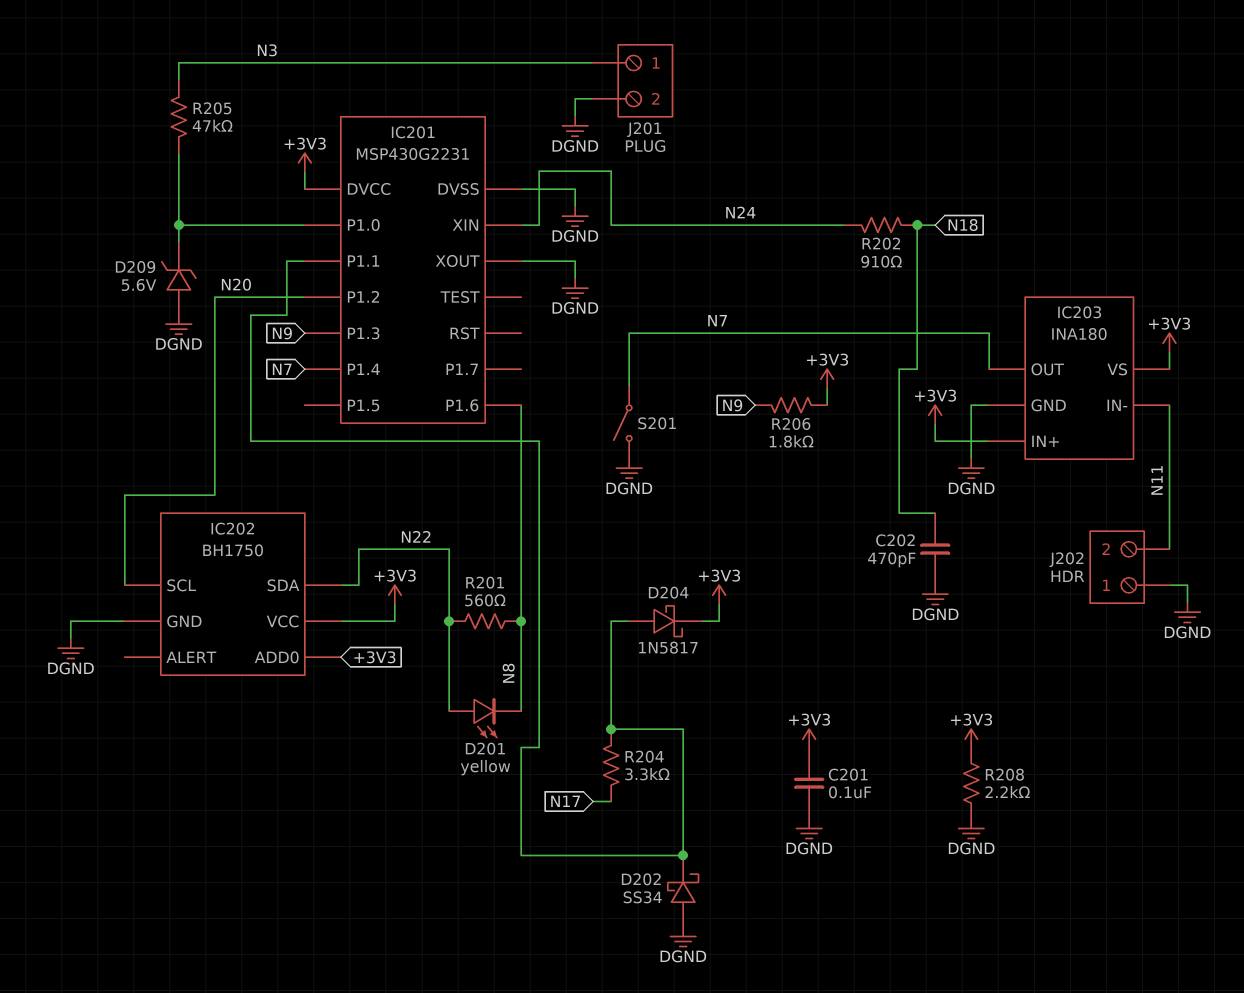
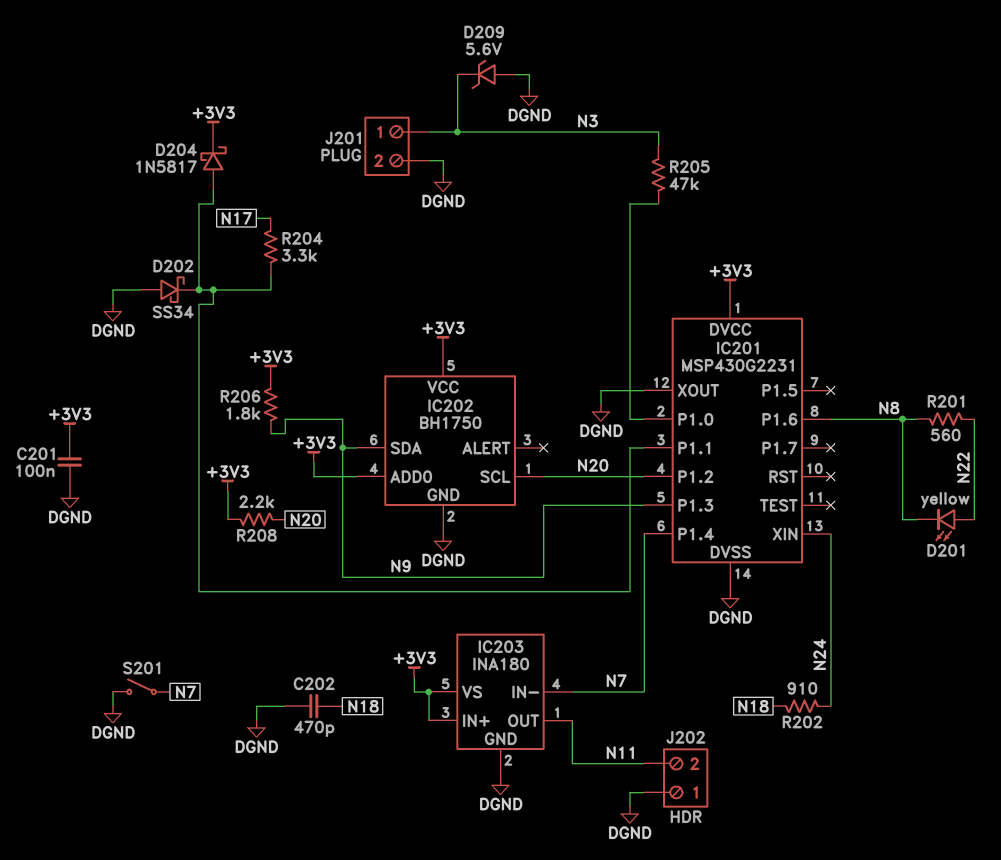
D209: zener 5.6V (A DGND, K IC201/P1.0) -> zener 5.6V (A DGND, K N3)
IC202 pin SDA: N22 -> N9
IC203 pin IN-: N11 -> N7
IC203 pin OUT: N7 -> N11
R208: 2.2k (+3V3, DGND) -> 2.2k (+3V3, N20)

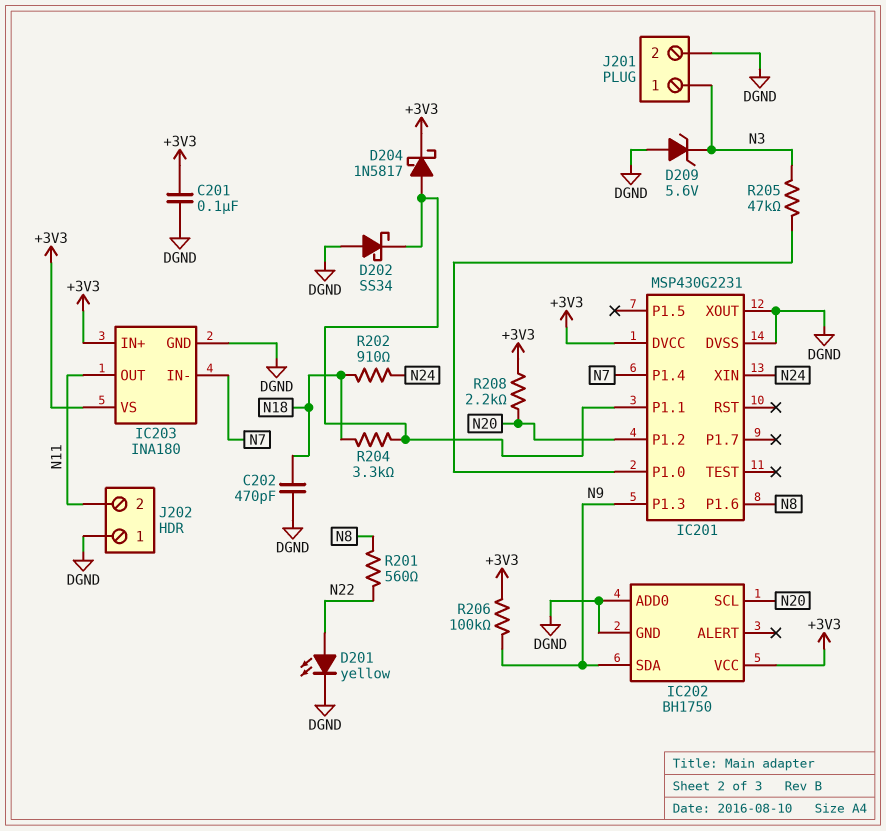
D201: LED yellow (A N22, K N8) -> LED yellow (A N22, K DGND)
IC202 pin ADD0: +3V3 -> DGND
R204: 3.3k (IC201/P1.1, N17) -> 3.3k (IC201/P1.1, N18)
R206: 1.8k (+3V3, N9) -> 100k (+3V3, N9)
S201: switch (DGND, N7) -> none

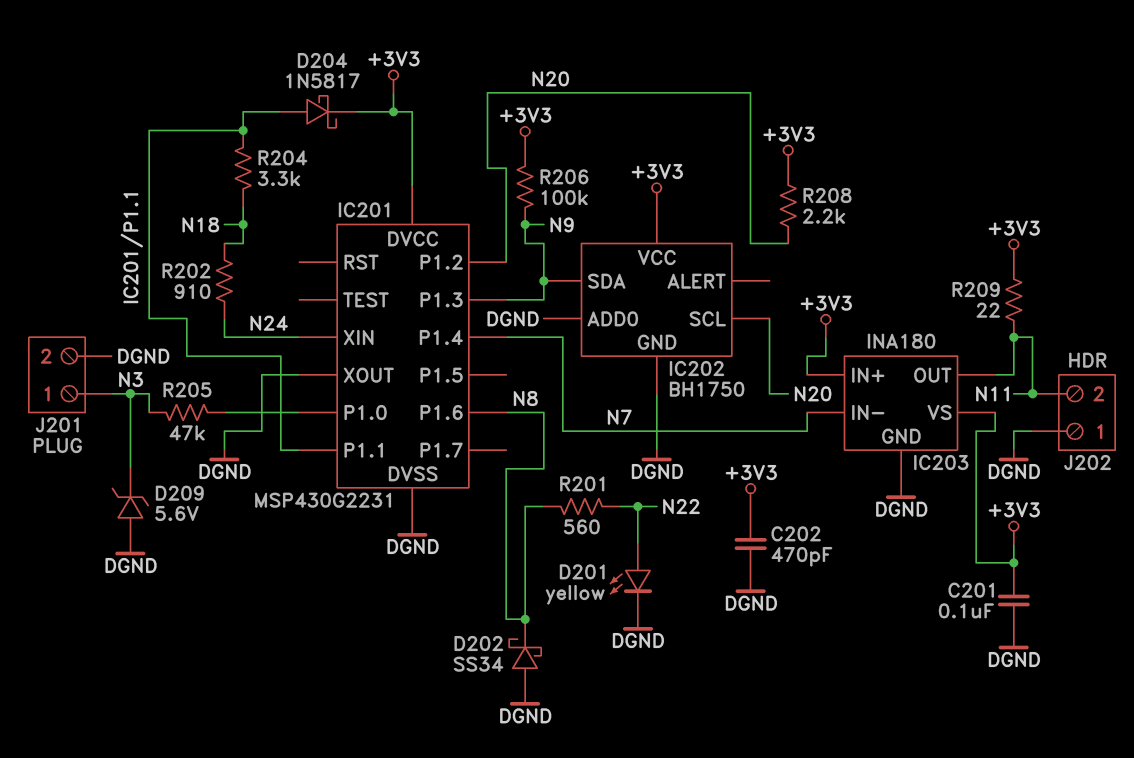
C202: 470pF (DGND, N18) -> 470pF (+3V3, DGND)
D202: schottky SS34 (A DGND, K IC201/P1.1) -> schottky SS34 (A DGND, K N8)
R209: none -> 22 (+3V3, N11)

